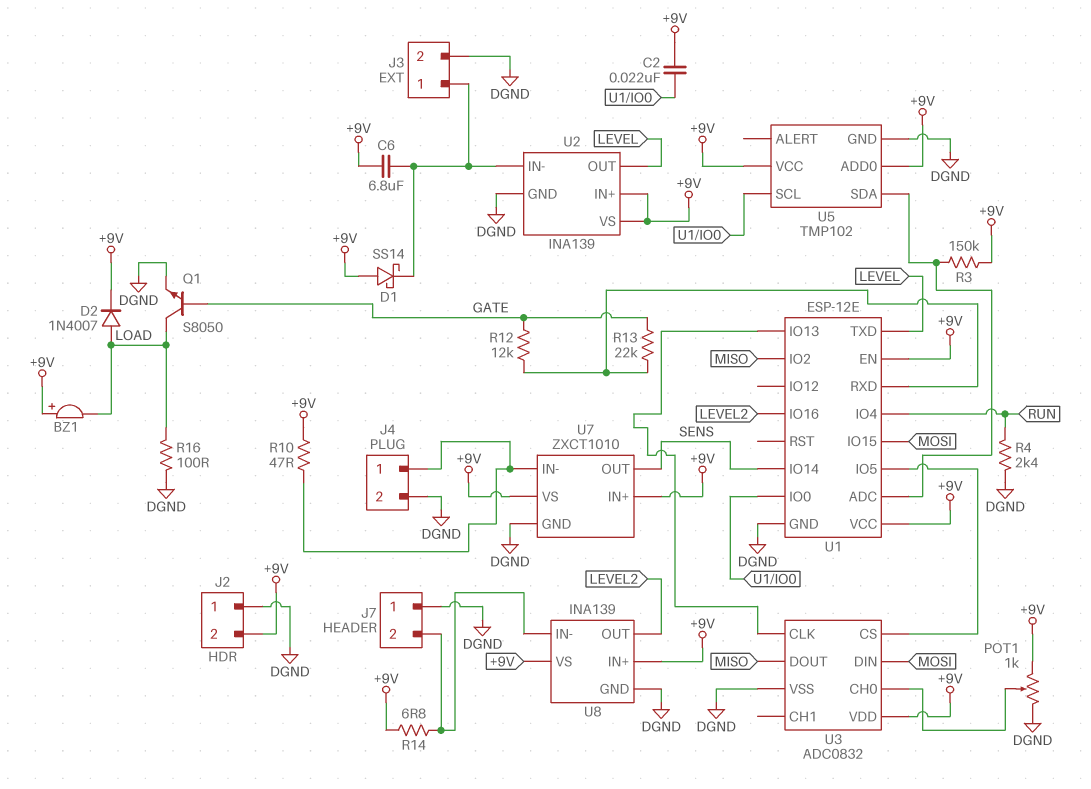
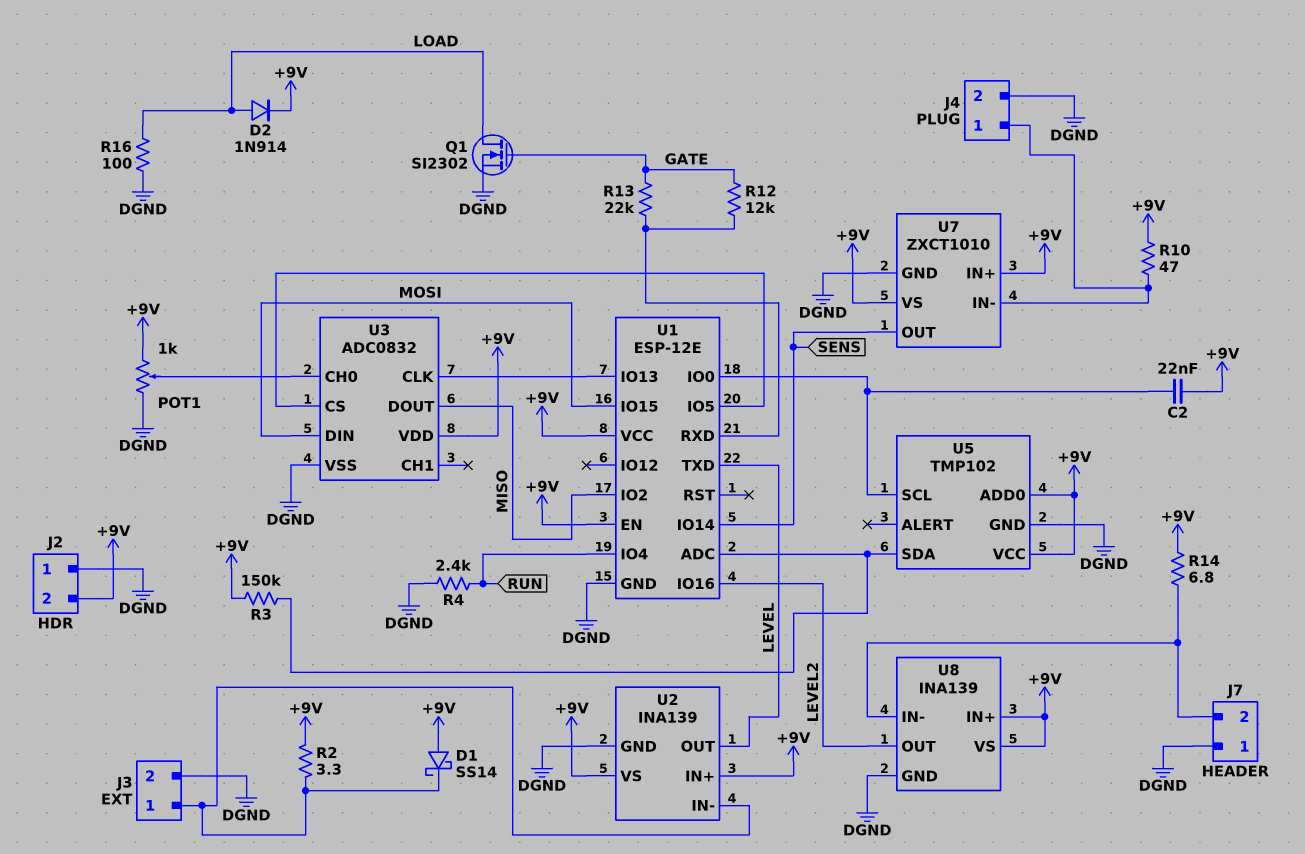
BZ1: buzzer (plus +9V, minus LOAD) -> none
C6: 6.8uF (+9V, J3/1) -> none
D2: diode 1N4007 (A LOAD, K +9V) -> diode 1N914 (A LOAD, K +9V)
Q1: NPN S8050 (B GATE, C LOAD, E DGND) -> NMOS SI2302 (G GATE, D LOAD, S DGND)
R2: none -> 3.3 (+9V, J3/1)

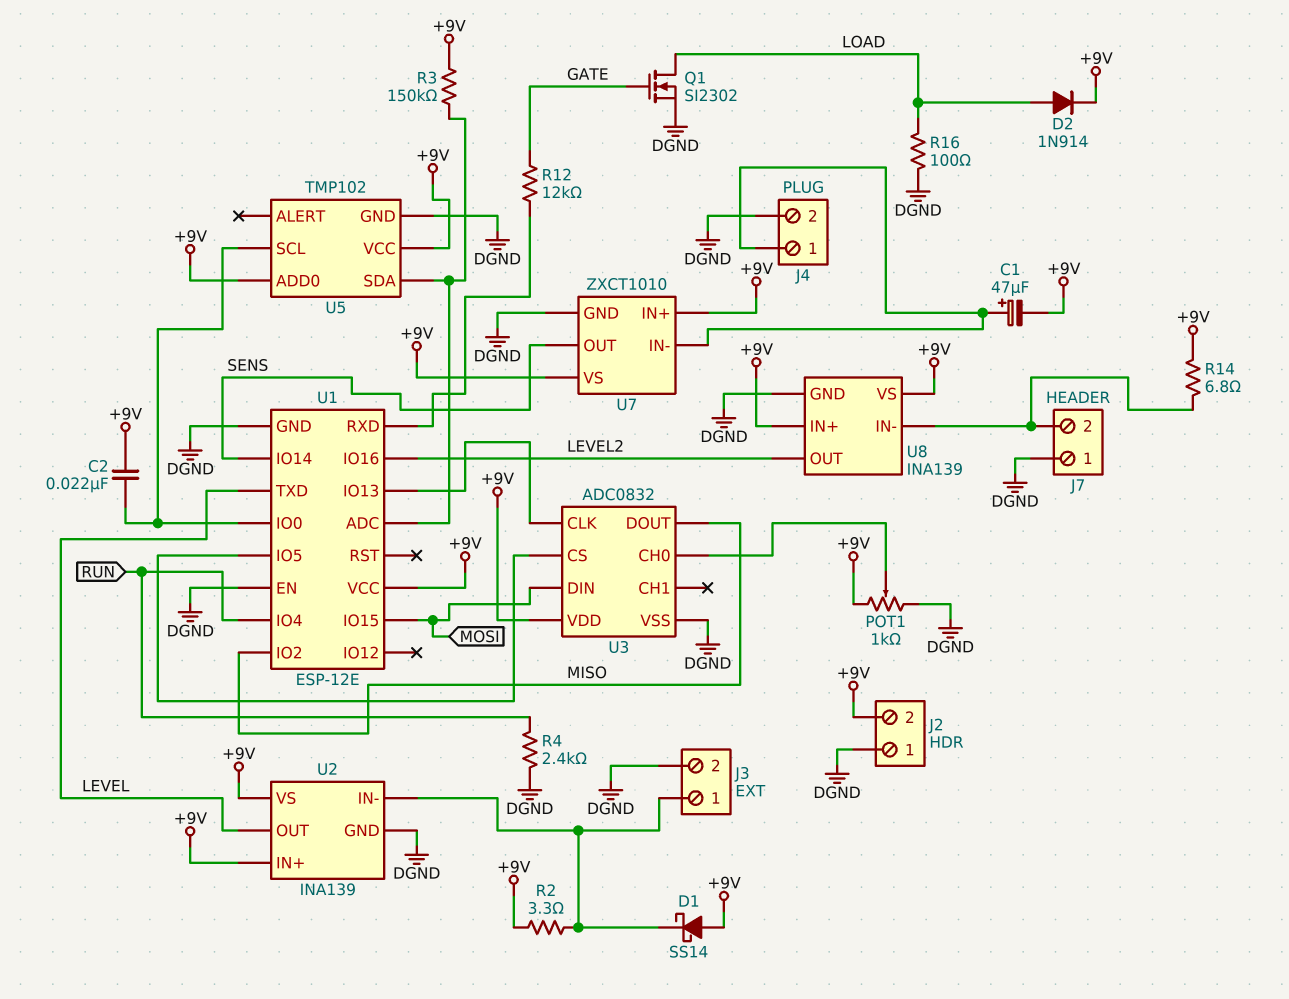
C1: none -> 47uF (plus J4/1, minus +9V)
R10: 47 (+9V, J4/1) -> none
R13: 22k (GATE, U1/RXD) -> none
U1 pin EN: +9V -> DGND

